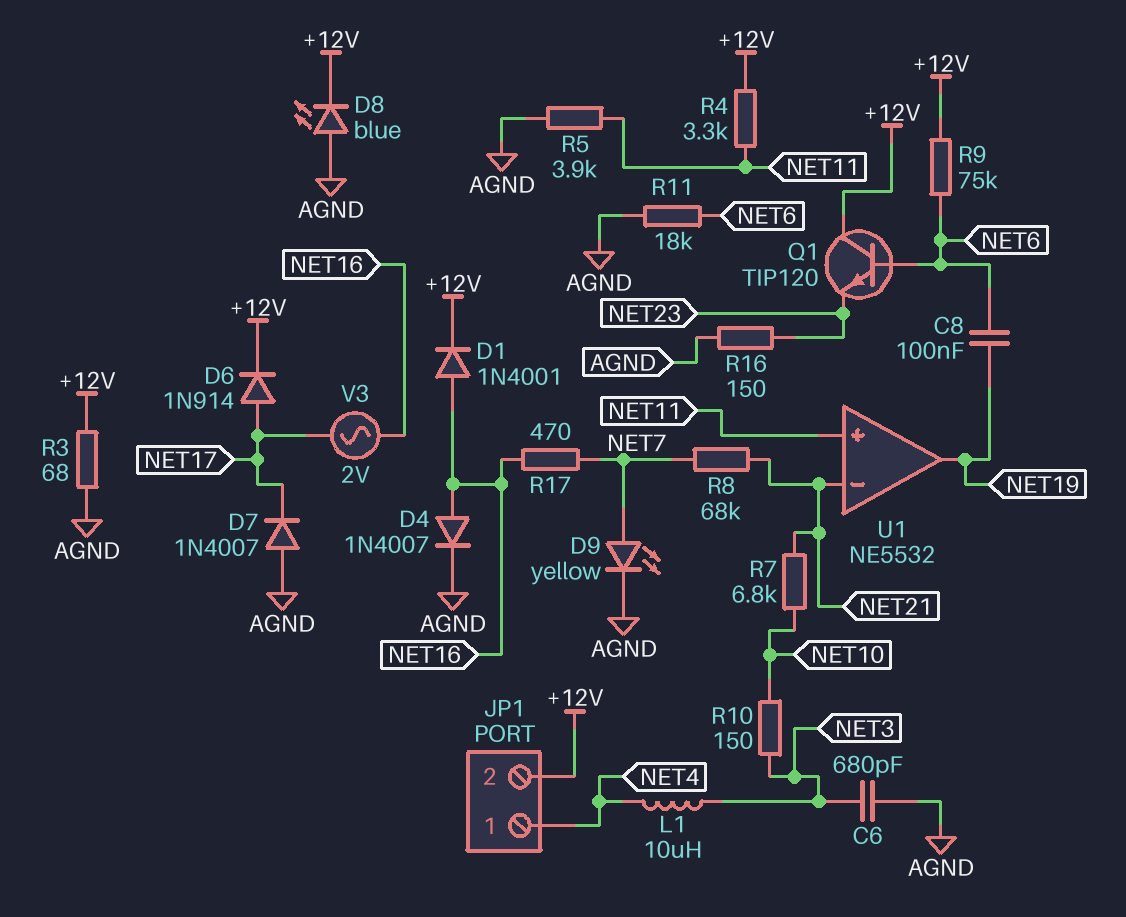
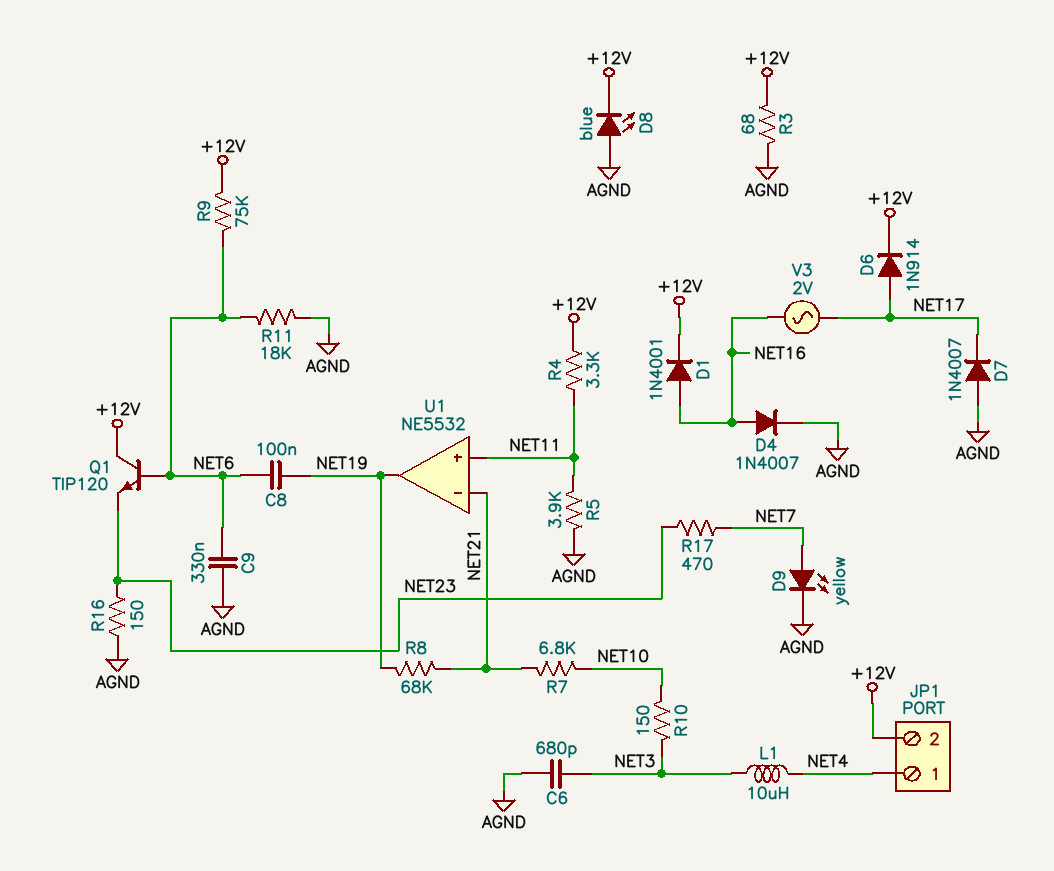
C9: none -> 330nF (AGND, NET6)
R8: 68k (NET7, NET21) -> 68k (NET19, NET21)
R17: 470 (NET7, NET16) -> 470 (NET7, NET23)

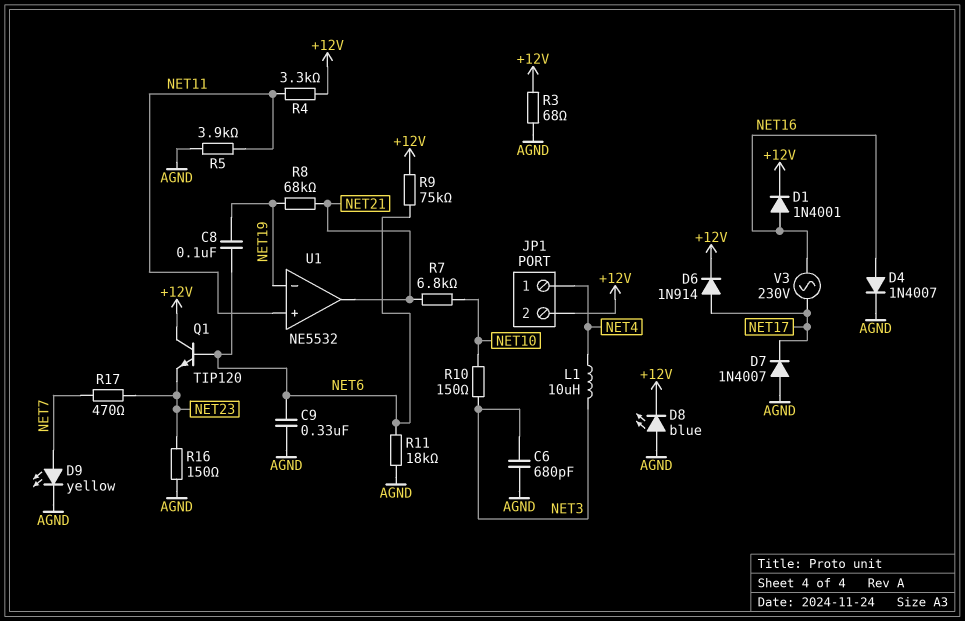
U1 pin in-: NET21 -> NET19
U1 pin out: NET19 -> NET21
V3: AC 2V (NET16, NET17) -> AC 230V (NET16, NET17)

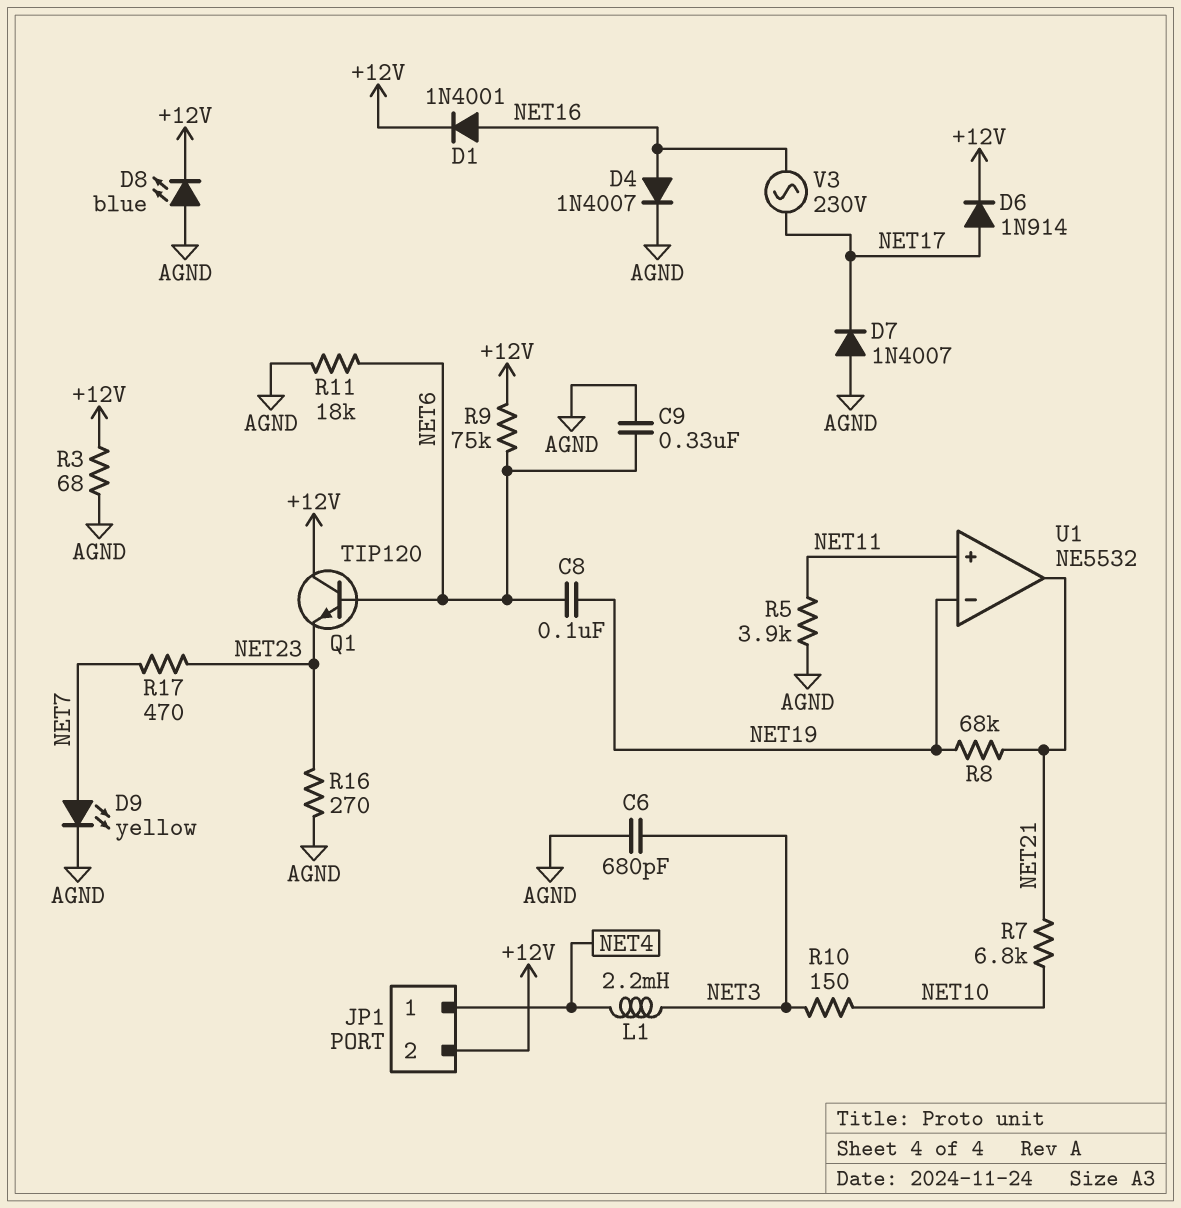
L1: 10uH (NET3, NET4) -> 2.2mH (NET3, NET4)
R4: 3.3k (+12V, NET11) -> none
R16: 150 (AGND, NET23) -> 270 (AGND, NET23)

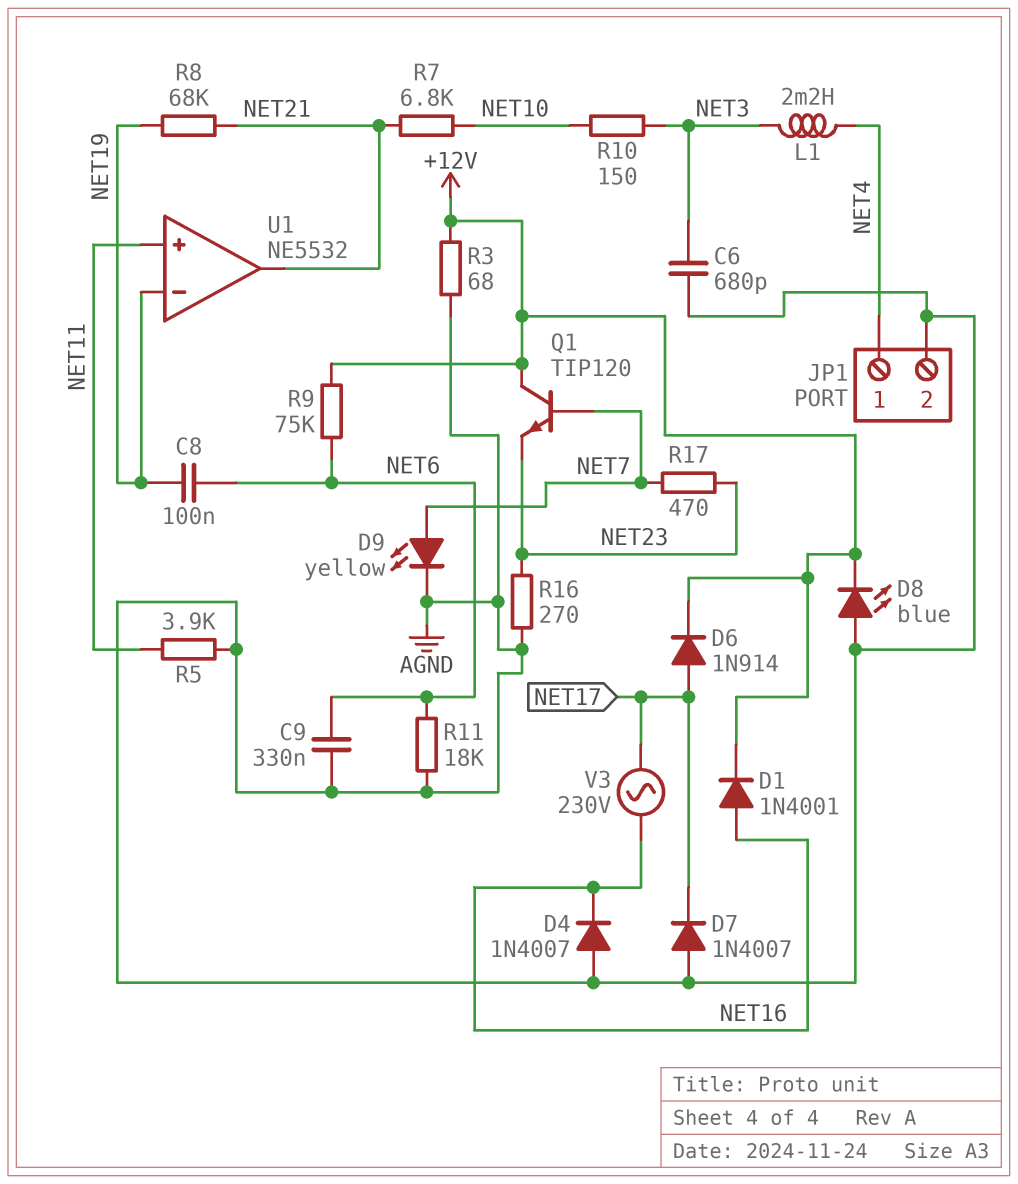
D4: diode 1N4007 (A NET16, K AGND) -> diode 1N4007 (A AGND, K NET16)
JP1 pin 2: +12V -> AGND
Q1: NPN TIP120 (B NET6, C +12V, E NET23) -> NPN TIP120 (B NET7, C +12V, E NET23)

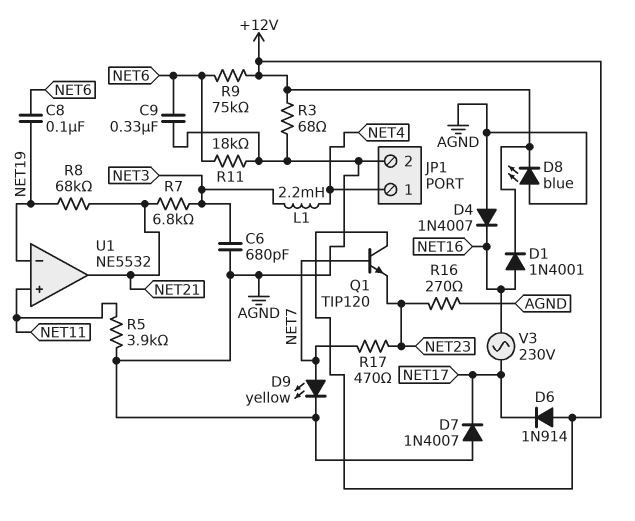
D6: diode 1N914 (A NET17, K +12V) -> diode 1N914 (A +12V, K NET17)
R7: 6.8k (NET10, NET21) -> 6.8k (NET3, NET21)
R10: 150 (NET3, NET10) -> none

